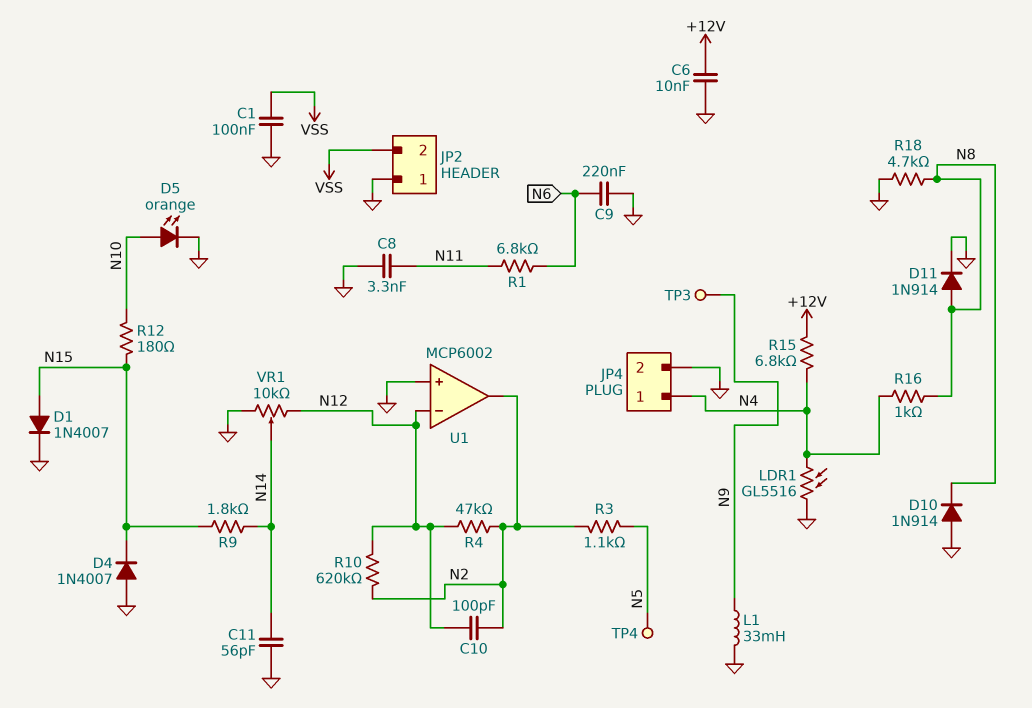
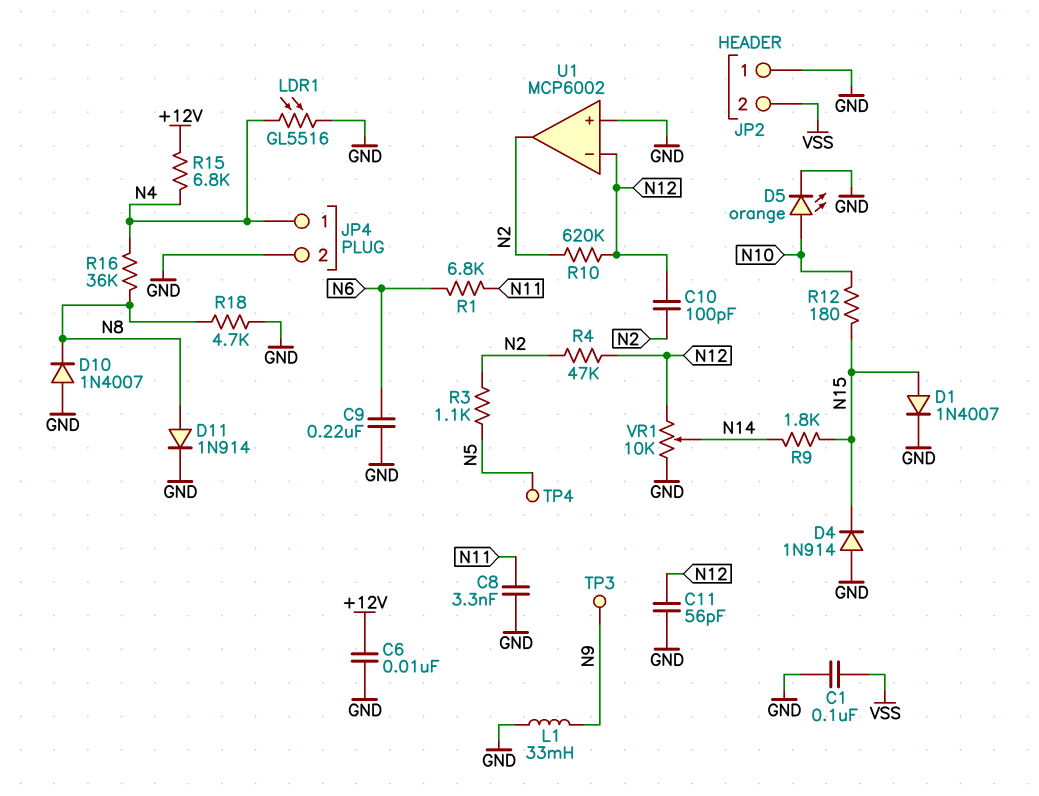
C11: 56pF (GND, N14) -> 56pF (GND, N12)
D4: diode 1N4007 (A GND, K N15) -> diode 1N914 (A GND, K N15)
D10: diode 1N914 (A GND, K N8) -> diode 1N4007 (A GND, K N8)
R16: 1k (N4, N8) -> 36k (N4, N8)

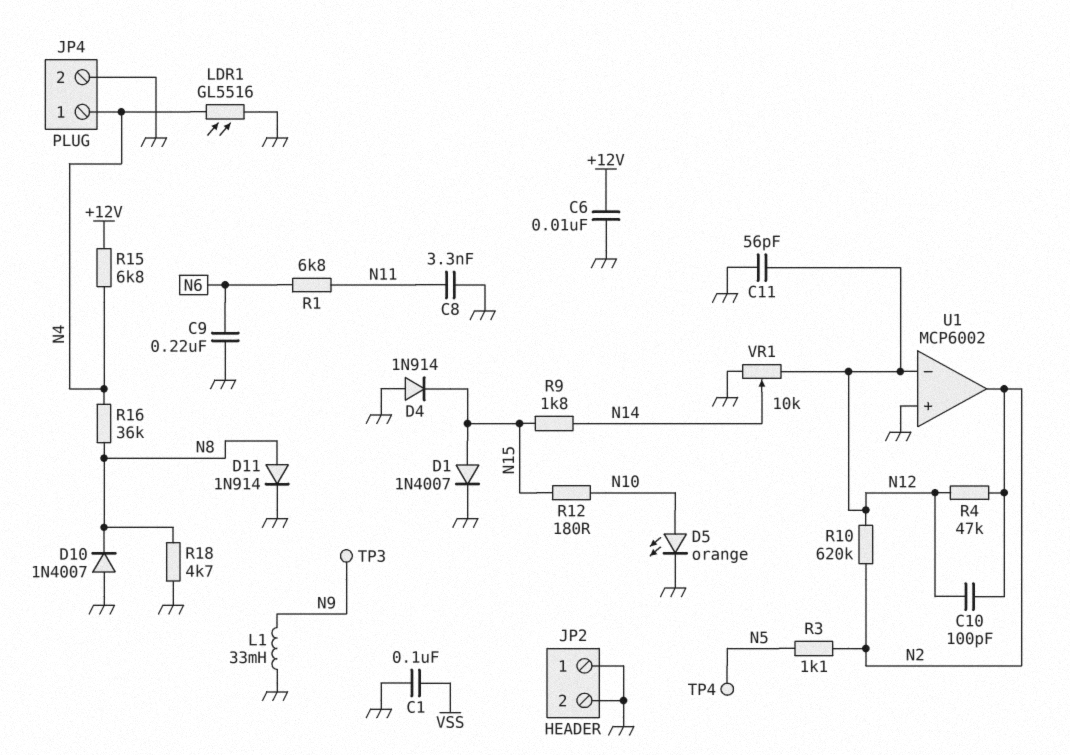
JP2 pin 2: VSS -> GND

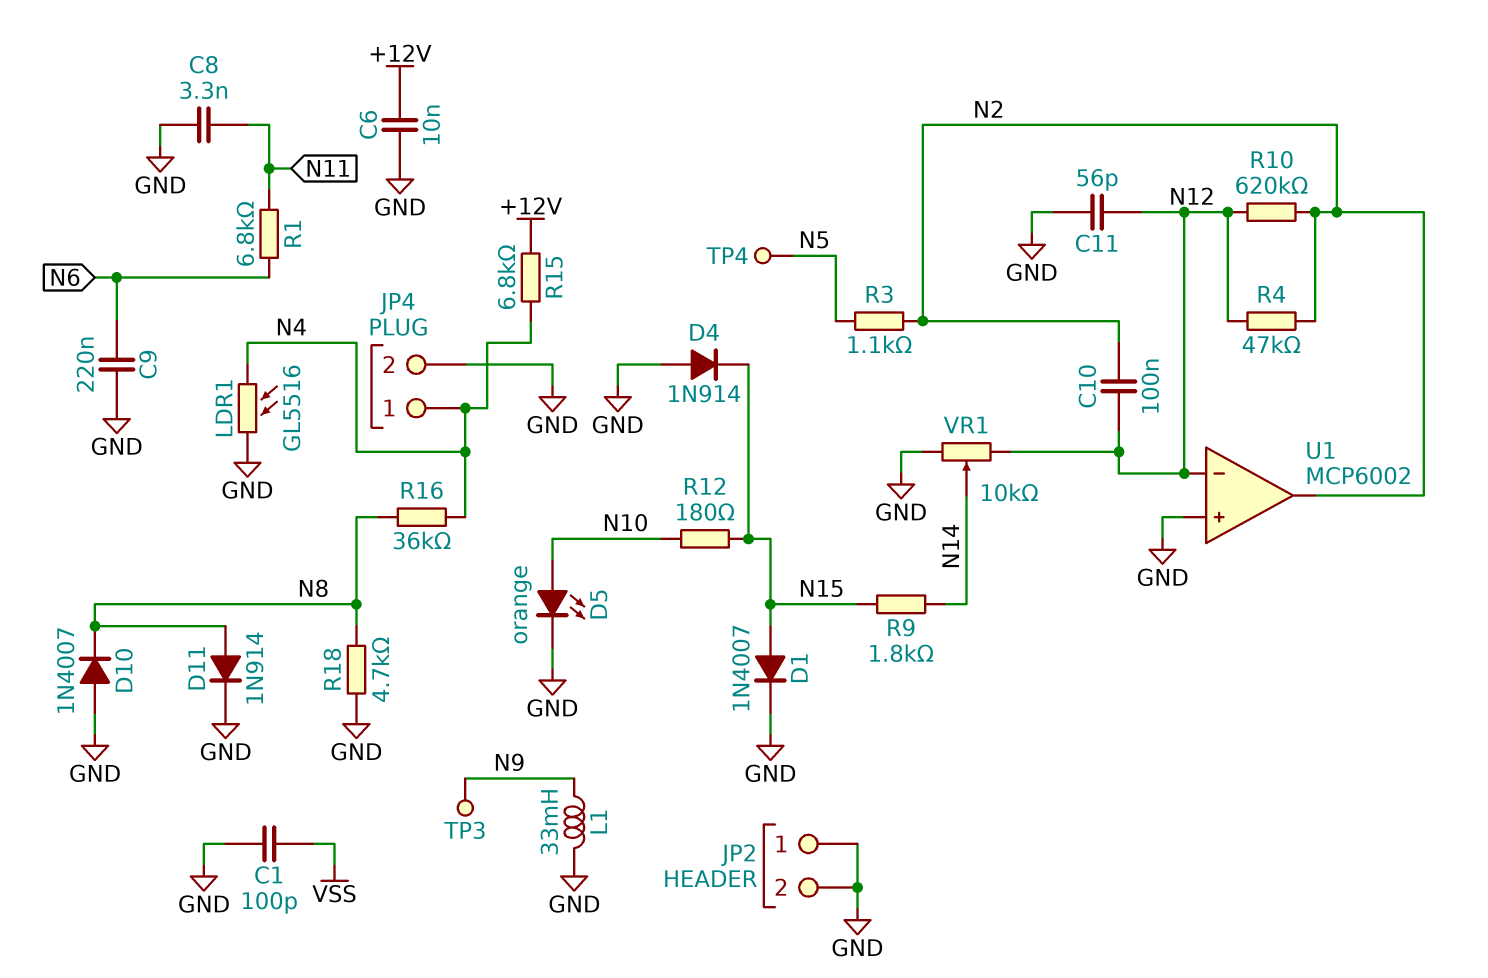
C1: 100nF (GND, VSS) -> 100pF (GND, VSS)
C10: 100pF (N2, N12) -> 100nF (N2, N12)

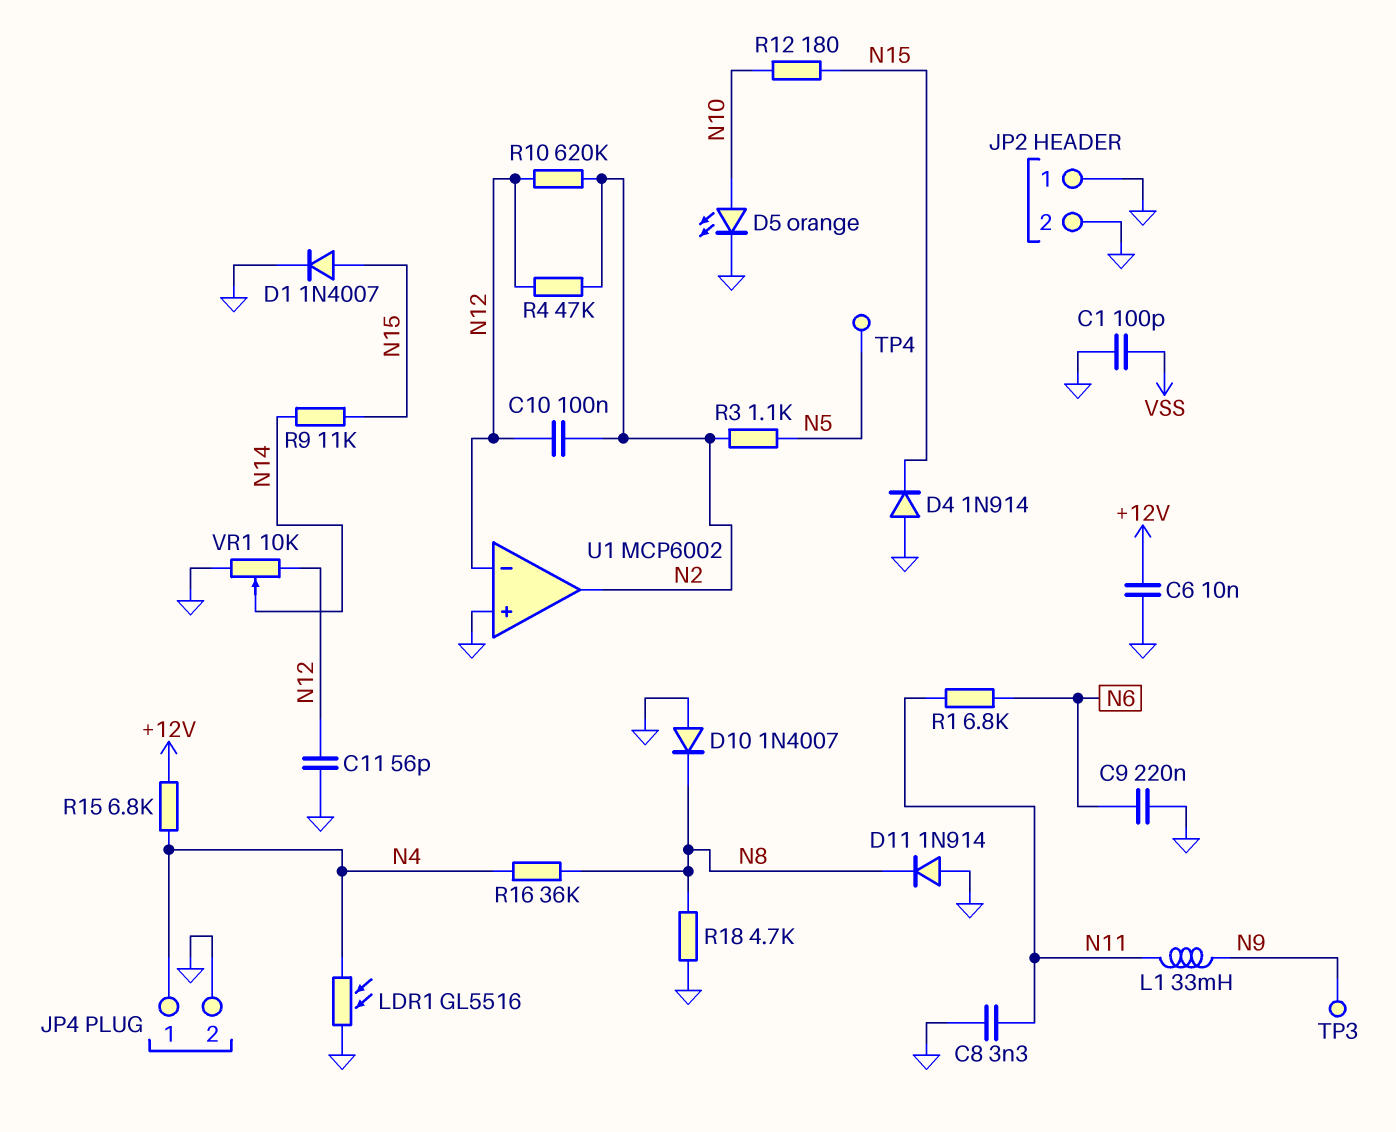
D11: diode 1N914 (A N8, K GND) -> diode 1N914 (A GND, K N8)
L1: 33mH (GND, N9) -> 33mH (N9, N11)
R9: 1.8k (N14, N15) -> 11k (N14, N15)

